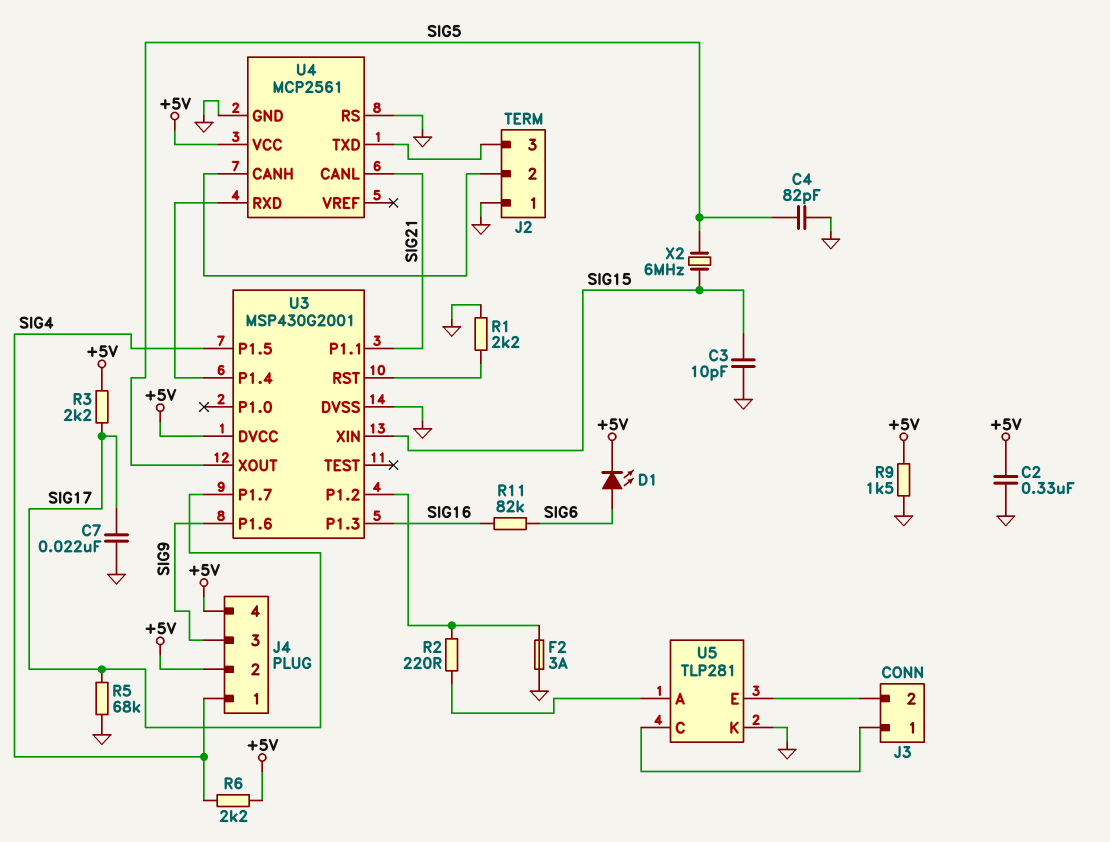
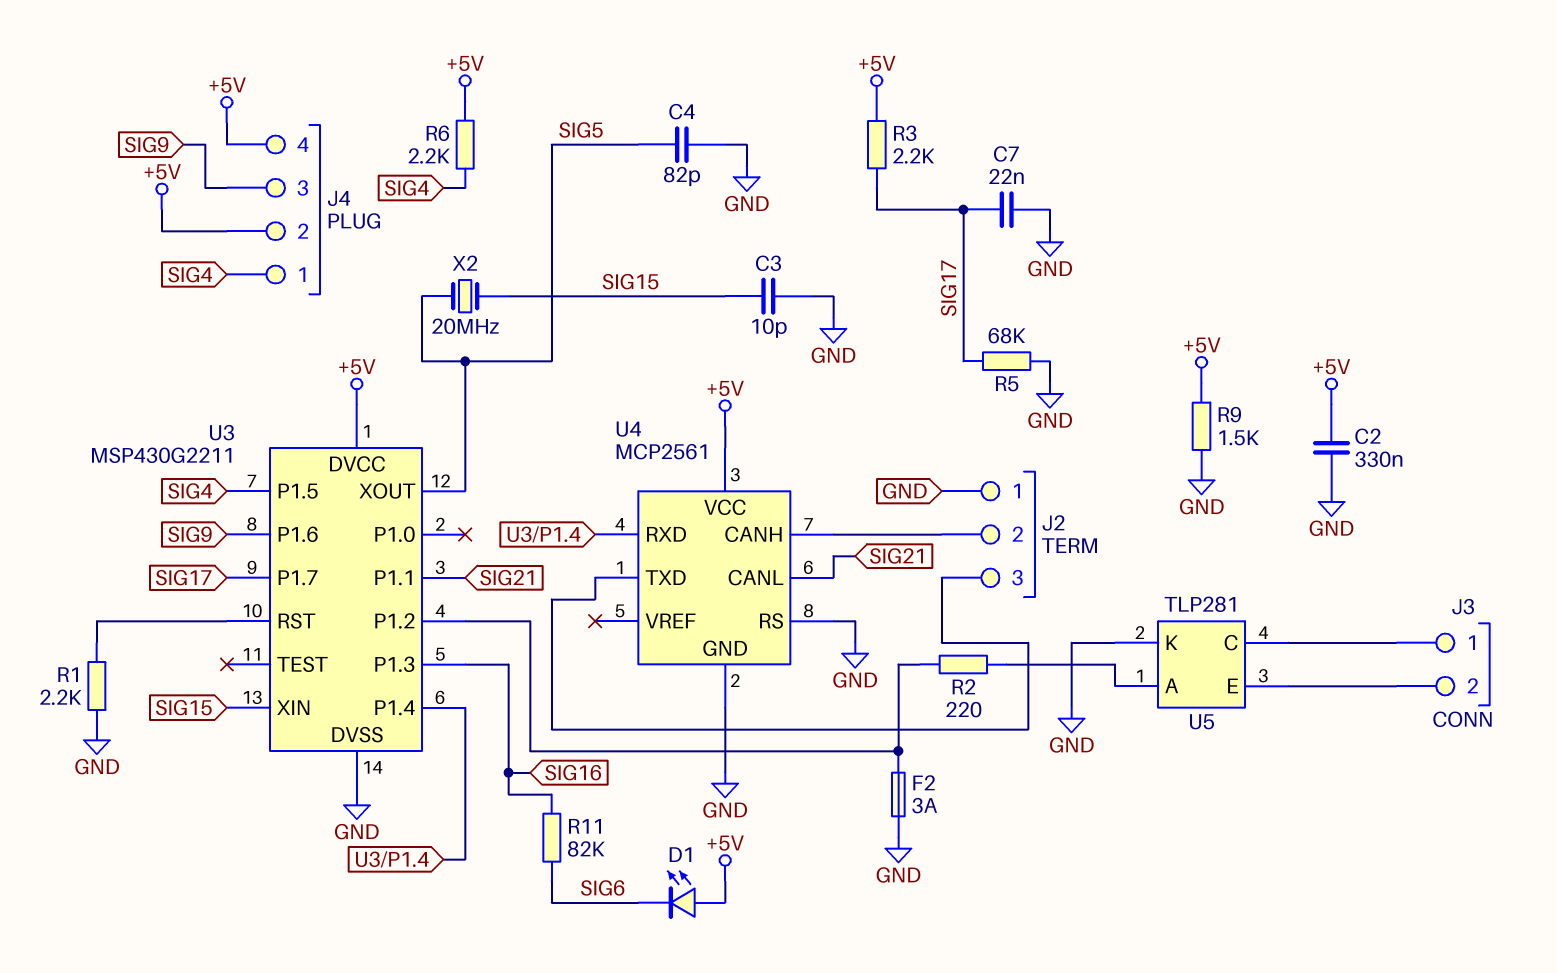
D1: LED (A SIG6, K +5V) -> LED (A +5V, K SIG6)
U3: MSP430G2001 -> MSP430G2211
X2: 6MHz (SIG5, SIG15) -> 20MHz (SIG5, SIG15)

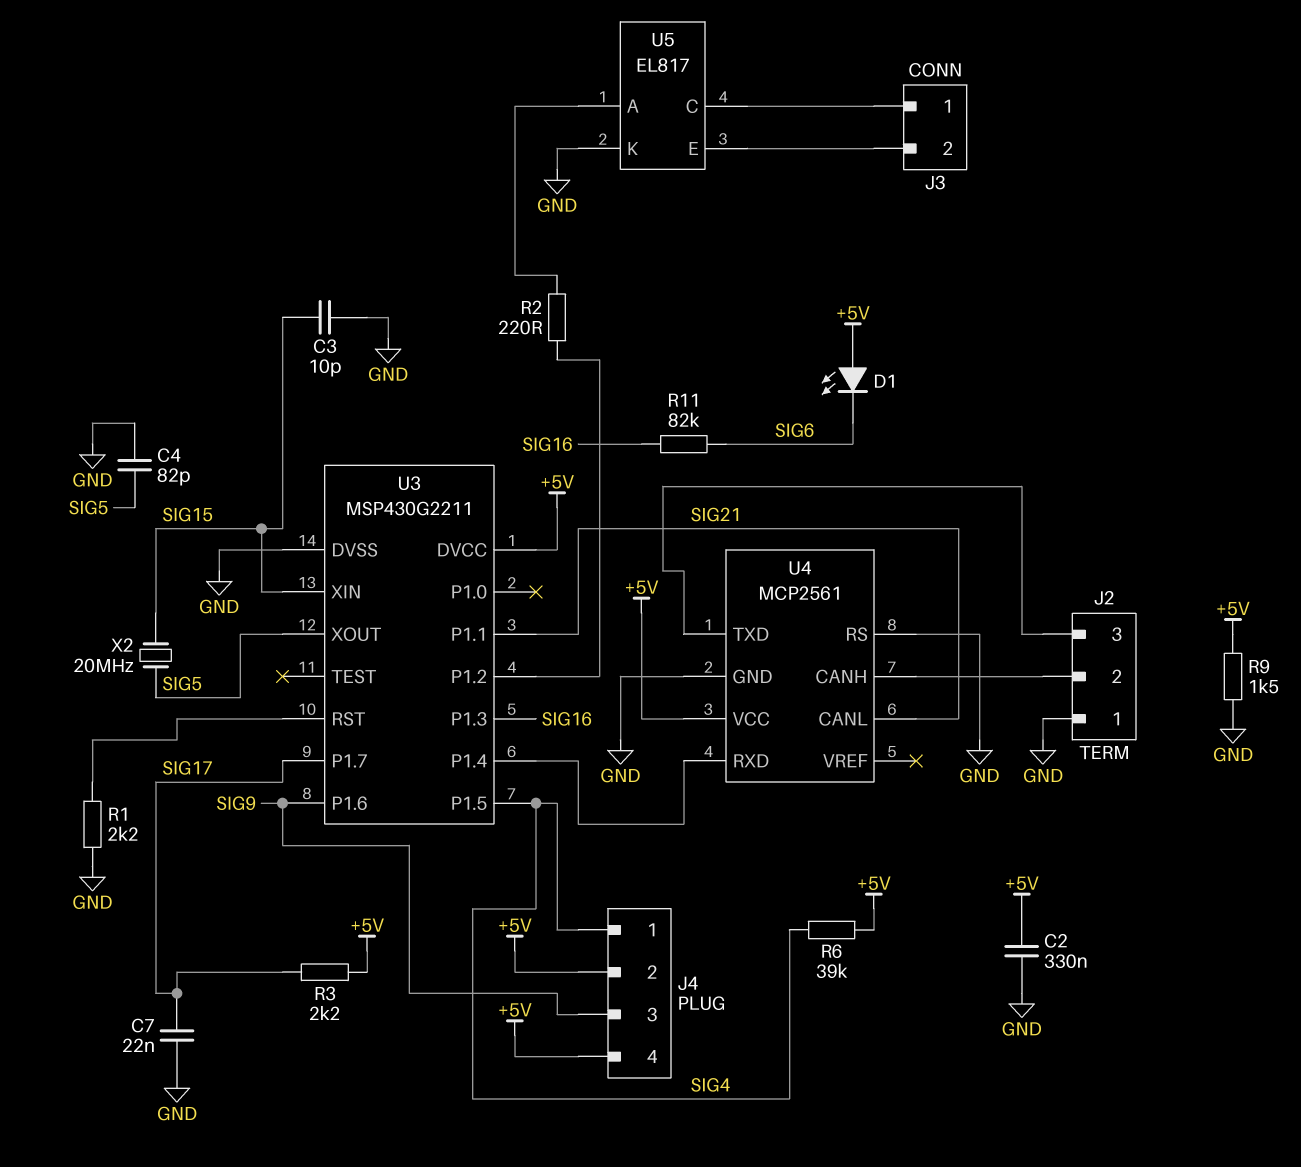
F2: 3A (GND, U3/P1.2) -> none
R5: 68k (GND, SIG17) -> none
R6: 2.2k (+5V, SIG4) -> 39k (+5V, SIG4)
U5: TLP281 -> EL817

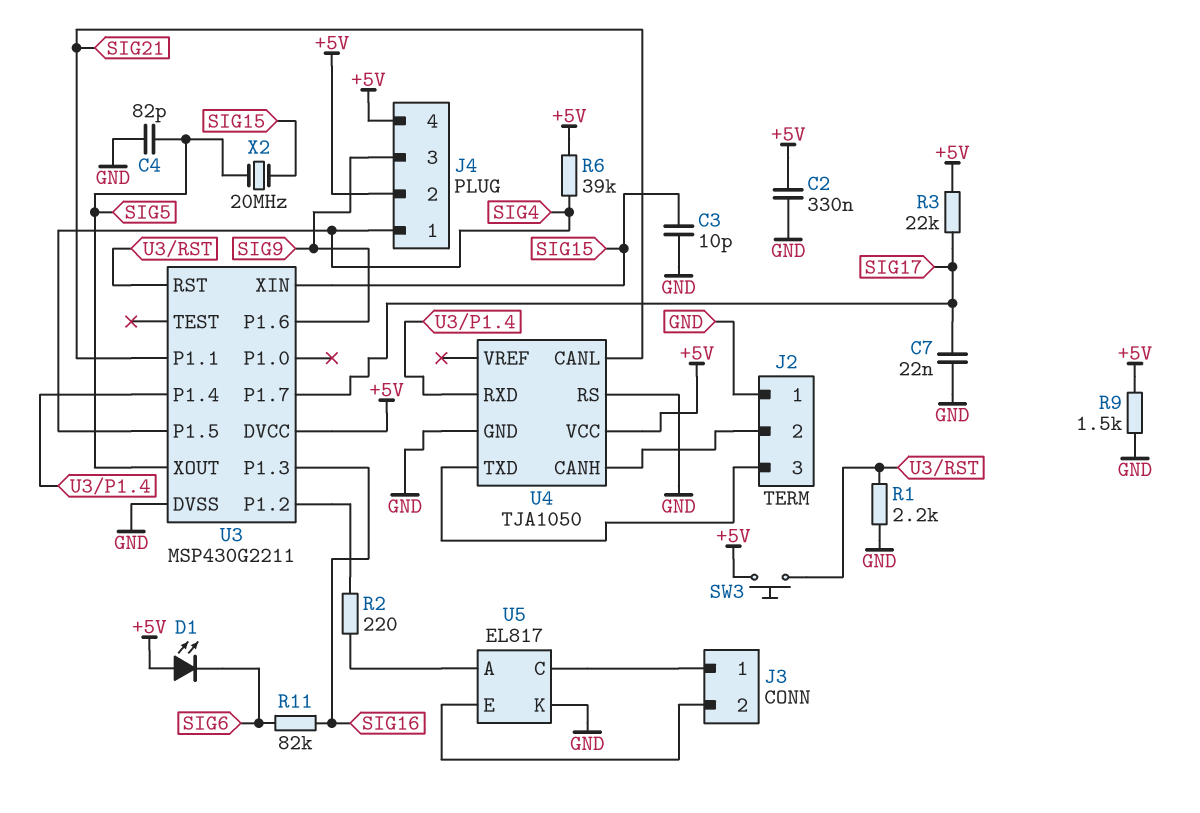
R3: 2.2k (+5V, SIG17) -> 22k (+5V, SIG17)
SW3: none -> button (+5V, U3/RST)
U4: MCP2561 -> TJA1050

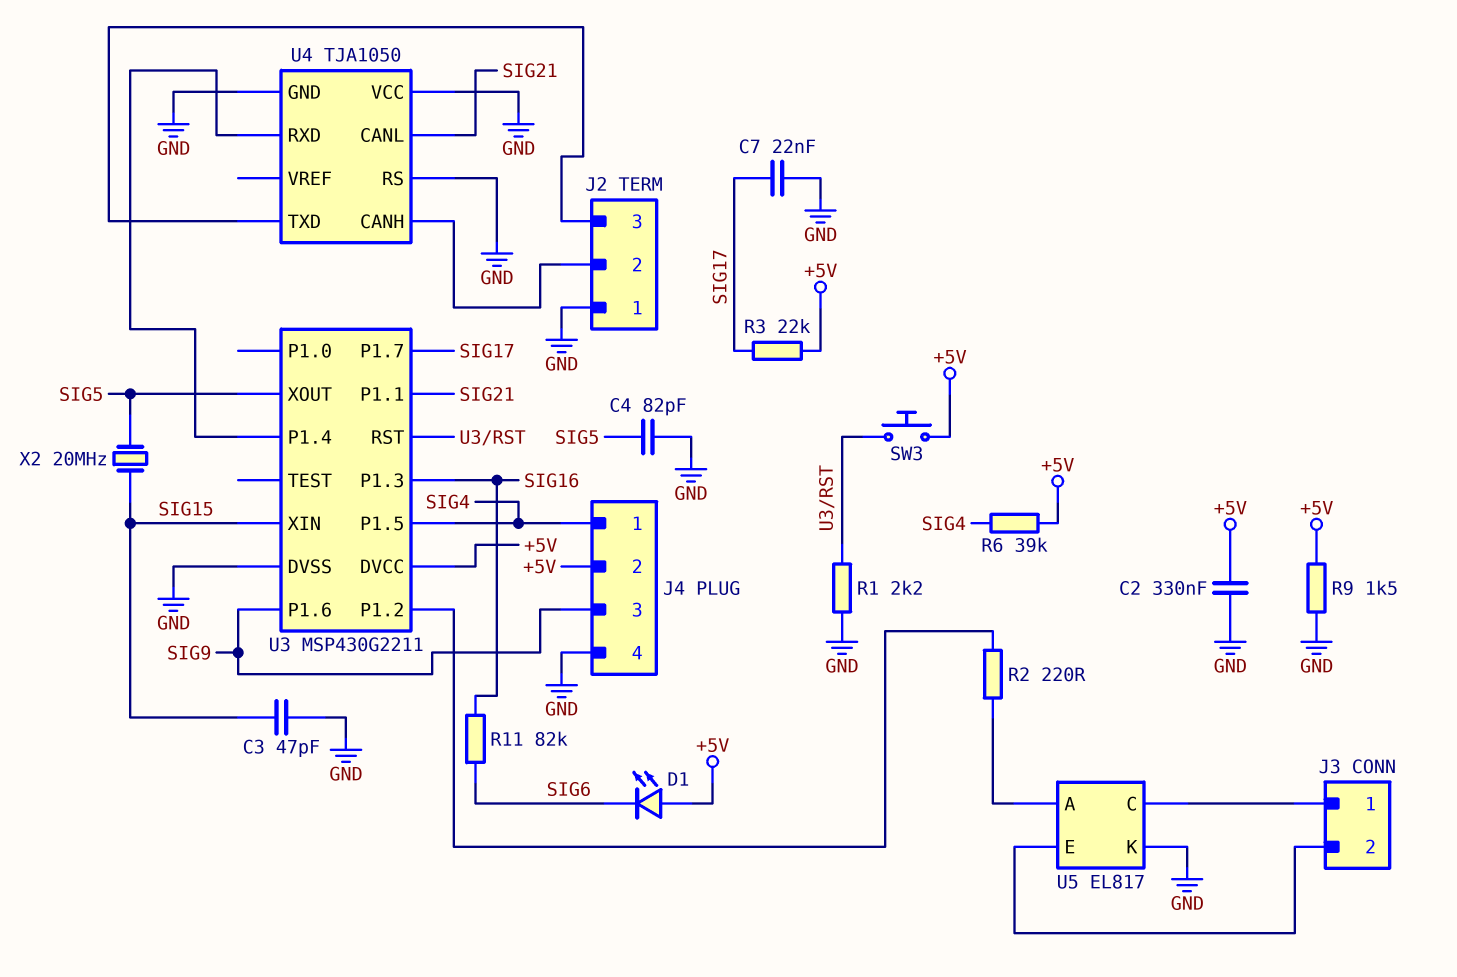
C3: 10pF (GND, SIG15) -> 47pF (GND, SIG15)
J4 pin 4: +5V -> GND
U4 pin VCC: +5V -> GND

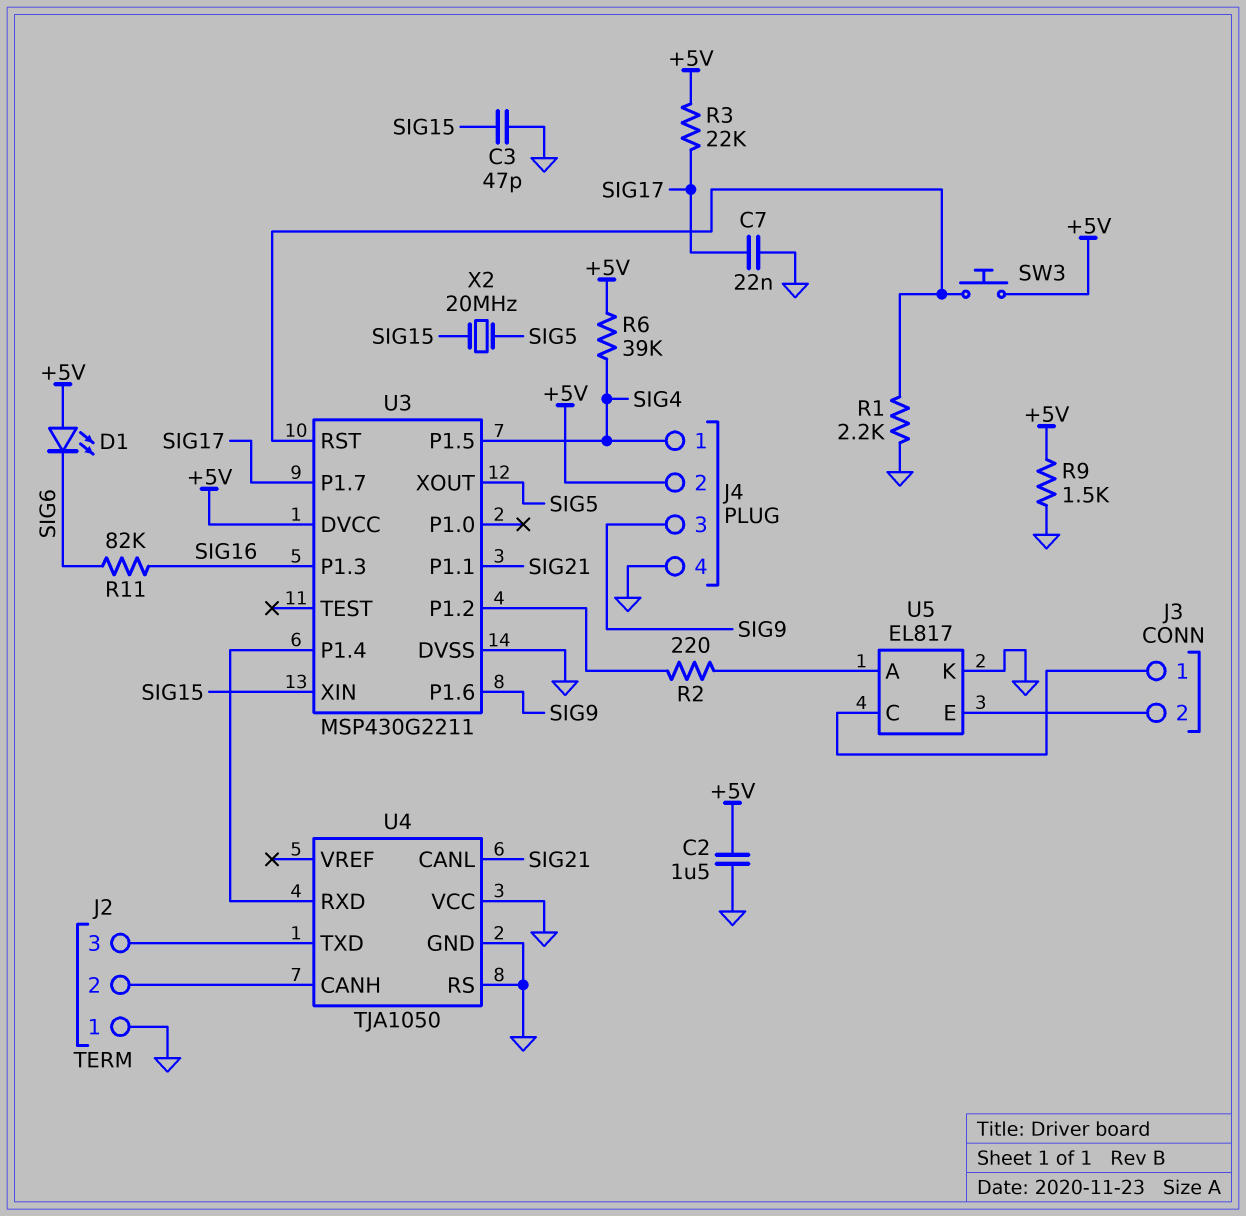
C2: 330nF (+5V, GND) -> 1.5uF (+5V, GND)
C4: 82pF (GND, SIG5) -> none

